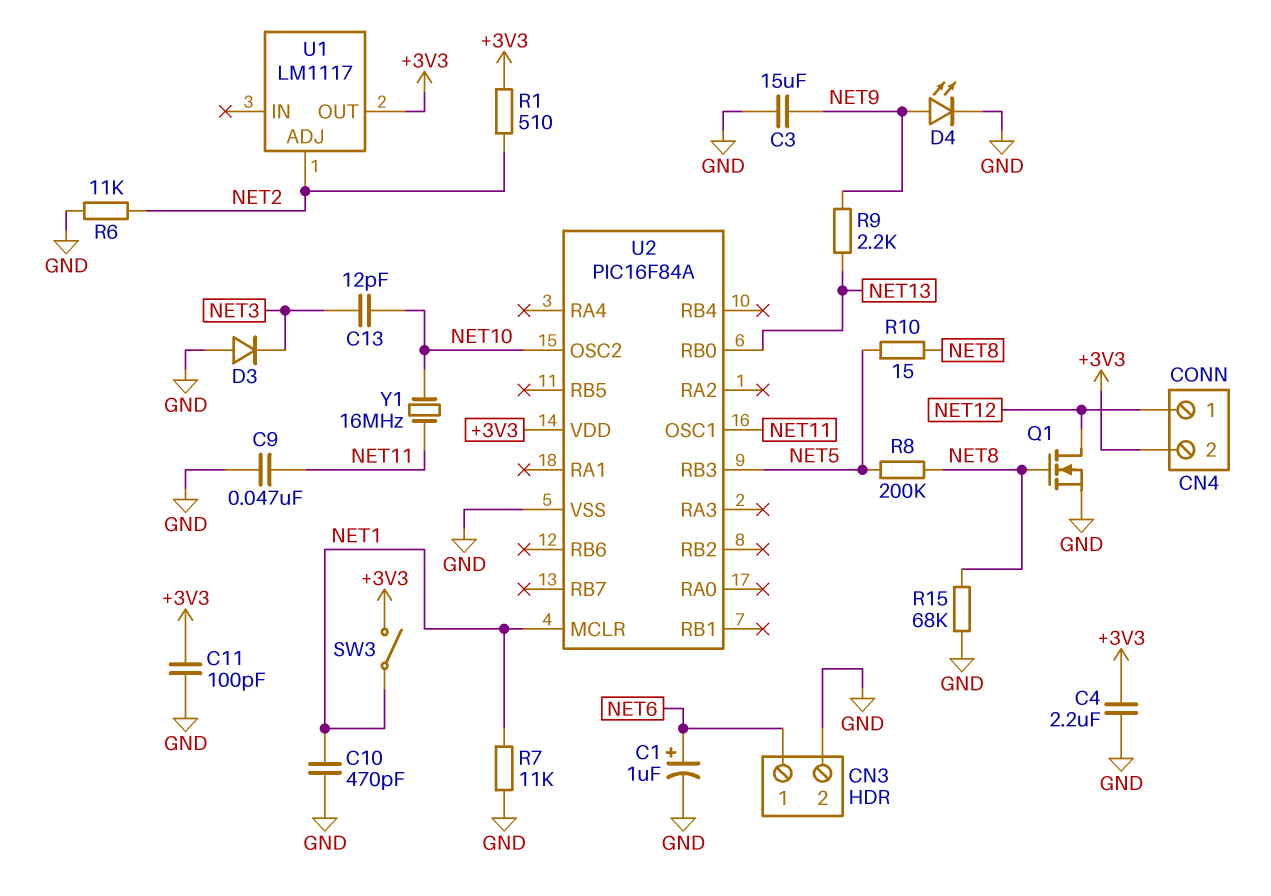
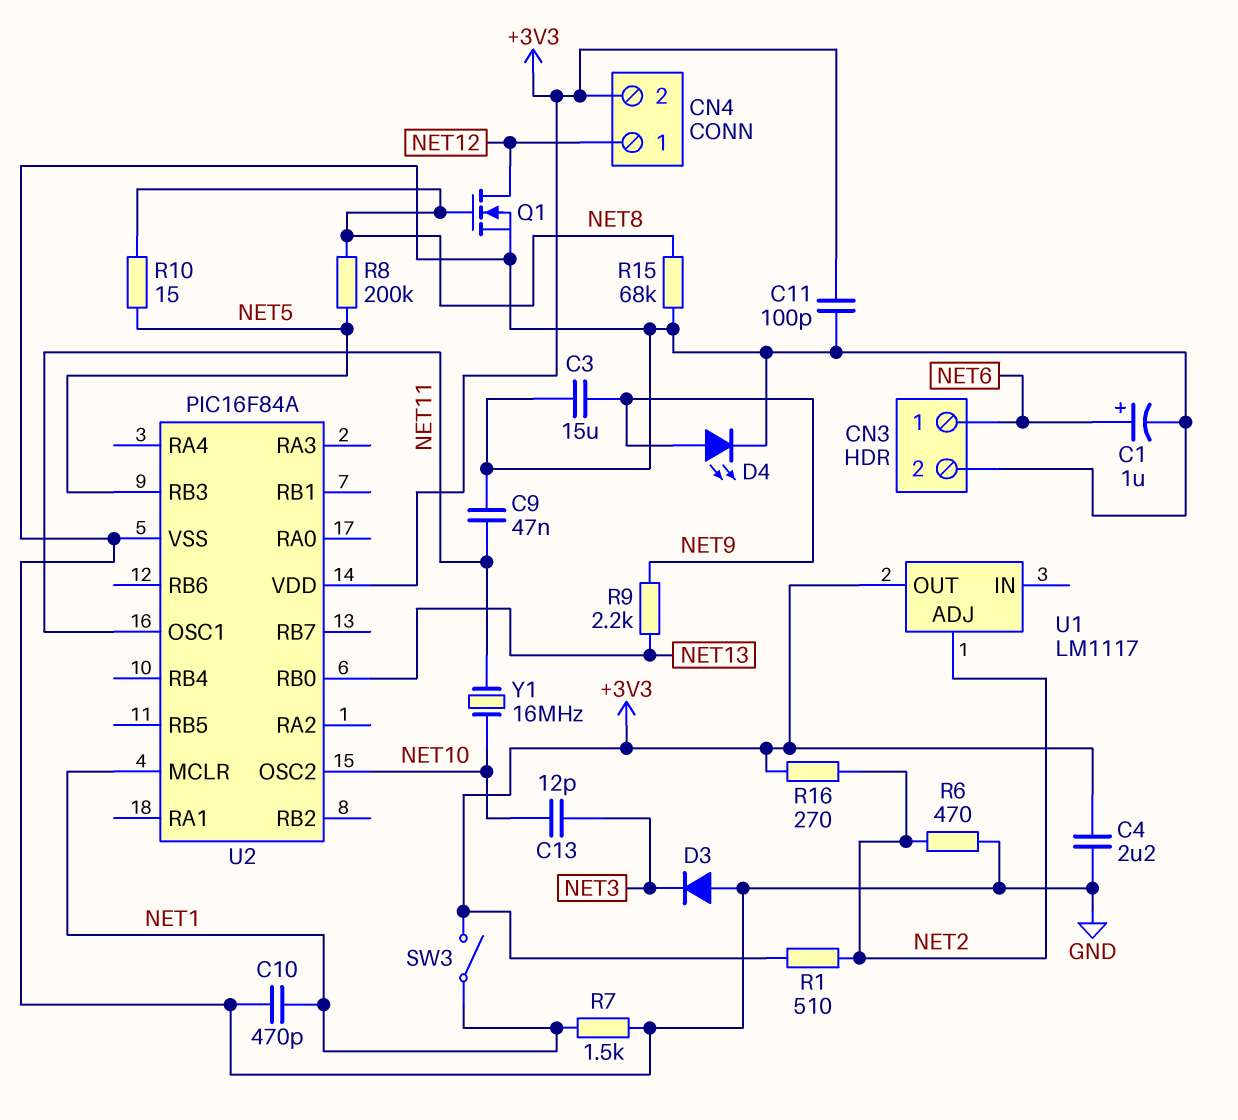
R6: 11k (GND, NET2) -> 470 (GND, NET2)
R7: 11k (GND, NET1) -> 1.5k (GND, NET1)
R16: none -> 270 (+3V3, NET2)

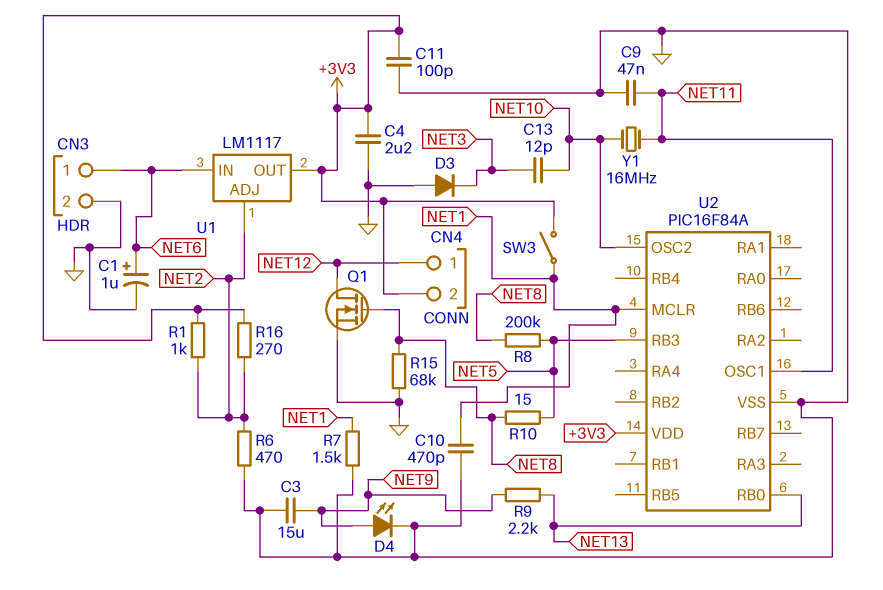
R1: 510 (+3V3, NET2) -> 1k (+3V3, NET2)
U1 pin IN: none -> NET6

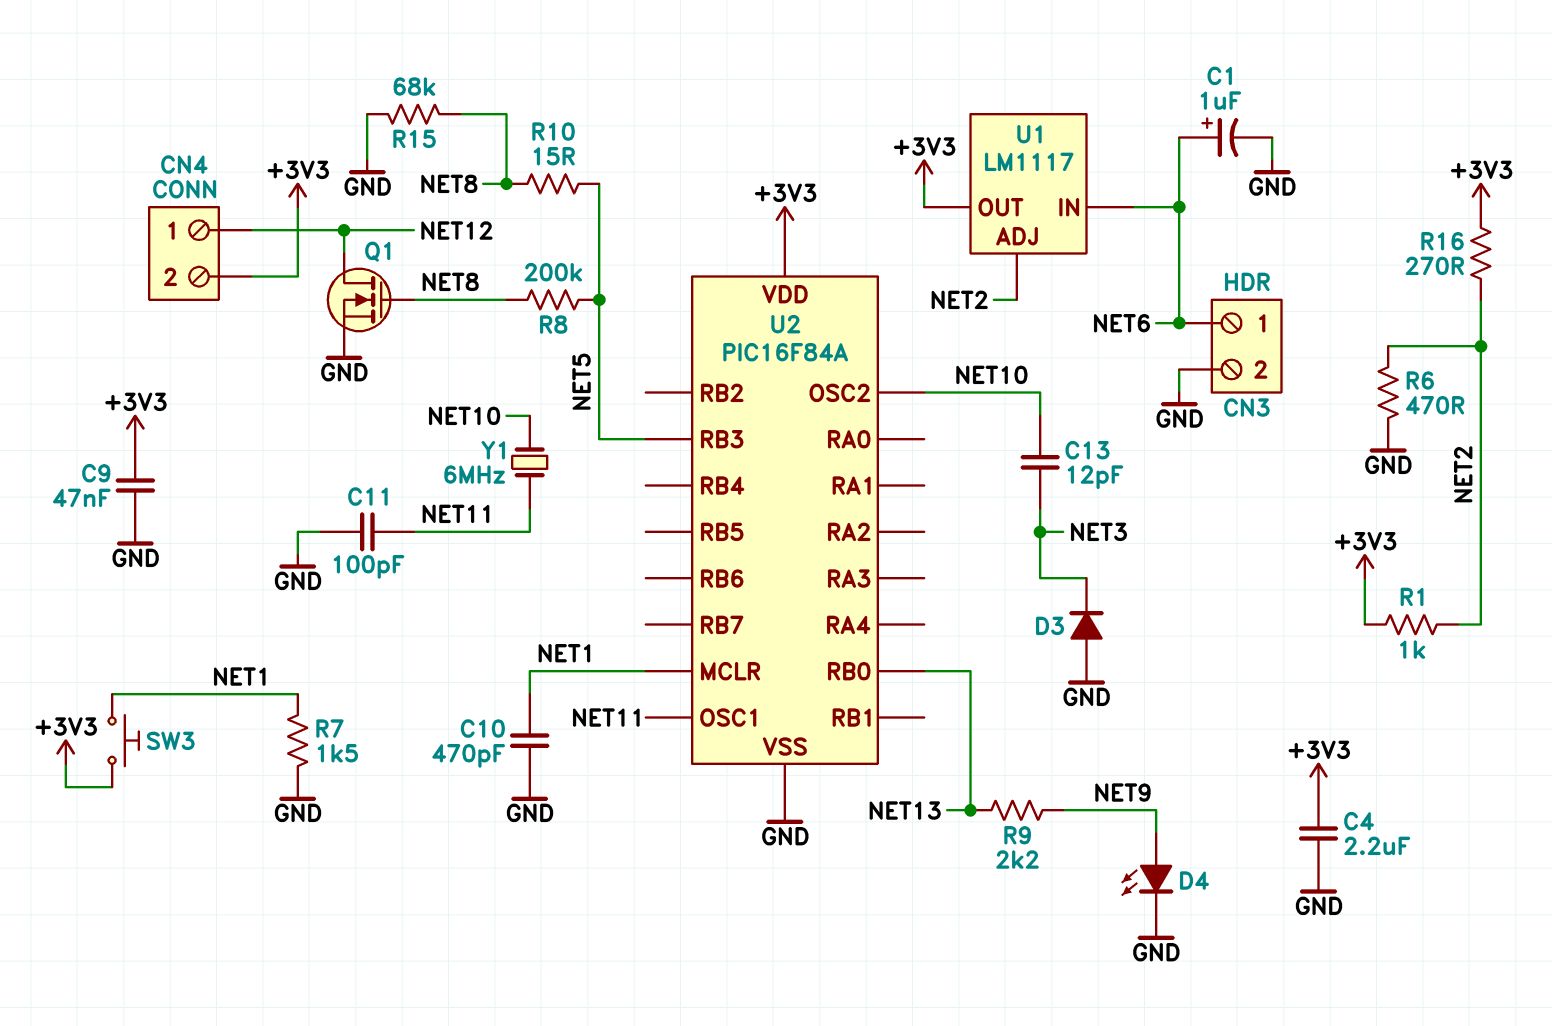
C3: 15uF (GND, NET9) -> none
C9: 47nF (GND, NET11) -> 47nF (+3V3, GND)
C11: 100pF (+3V3, GND) -> 100pF (GND, NET11)
SW3: switch (+3V3, NET1) -> button (+3V3, NET1)
Y1: 16MHz (NET10, NET11) -> 6MHz (NET10, NET11)

